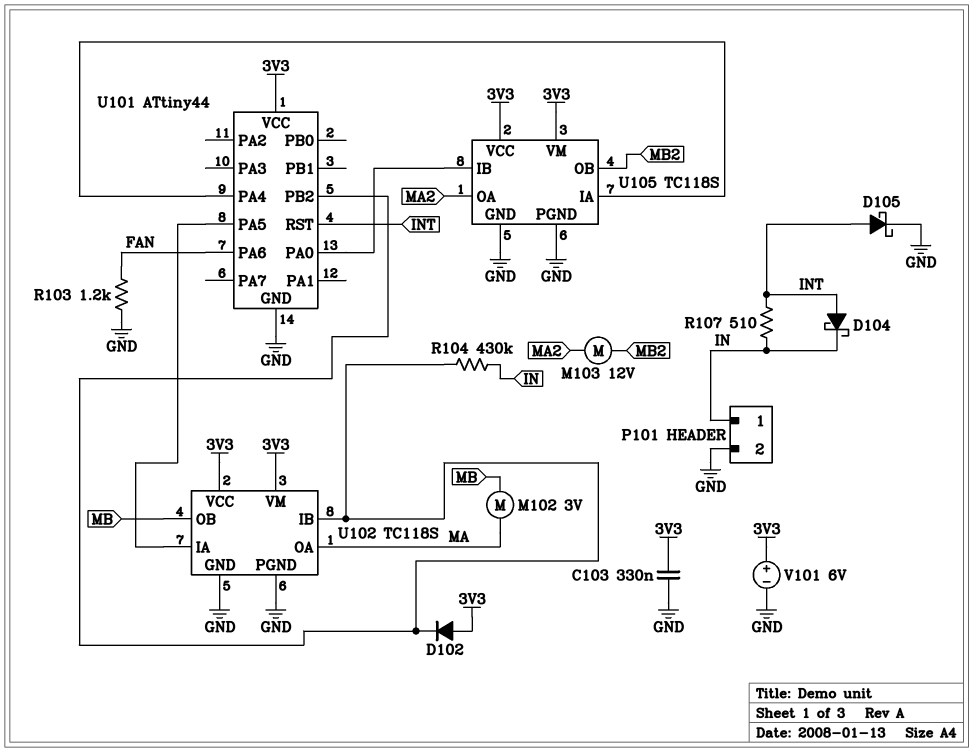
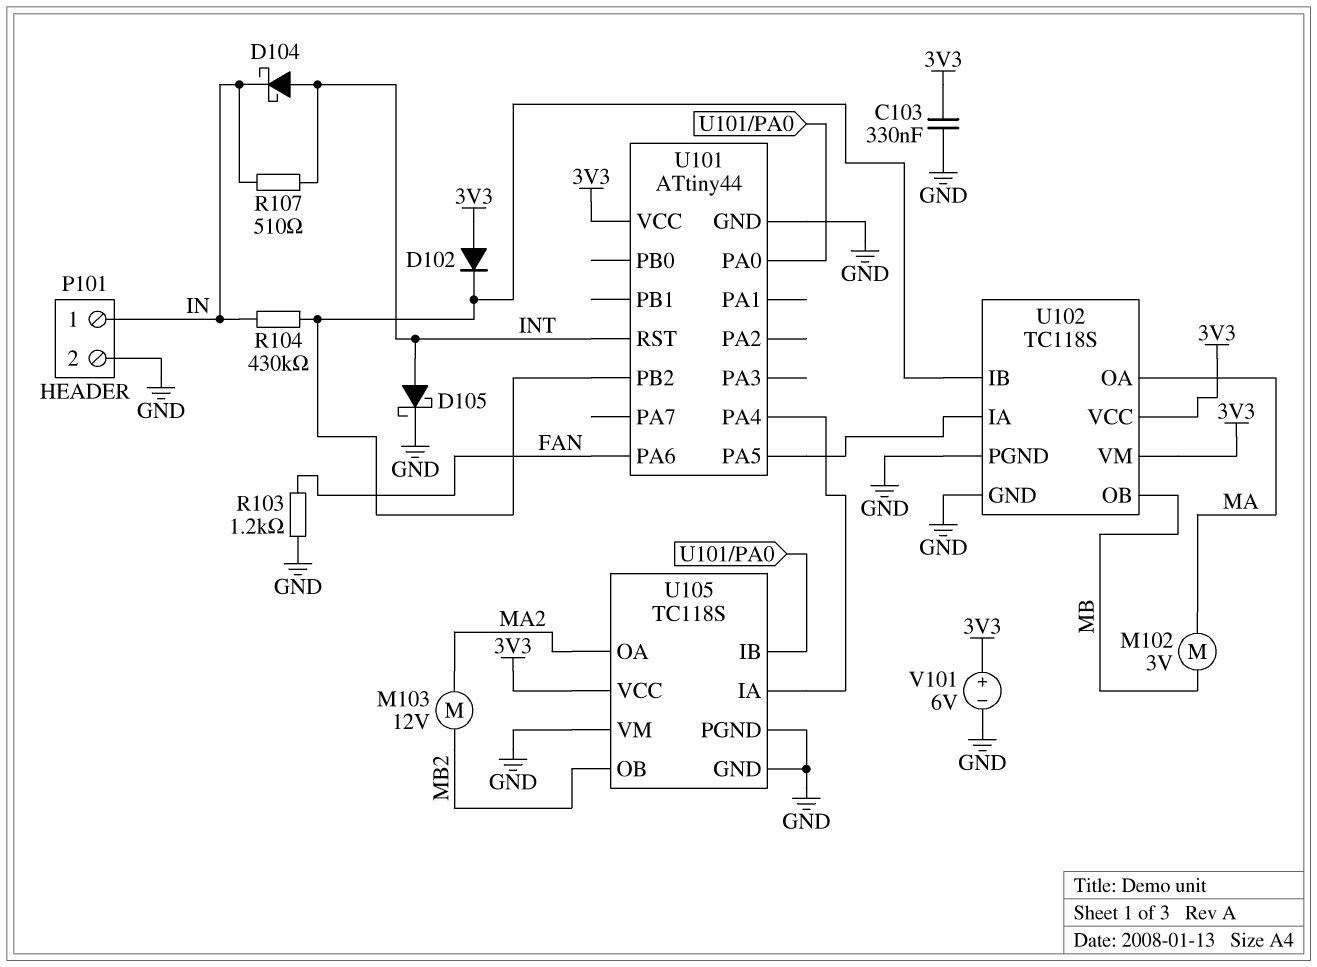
U105 pin VM: 3V3 -> GND

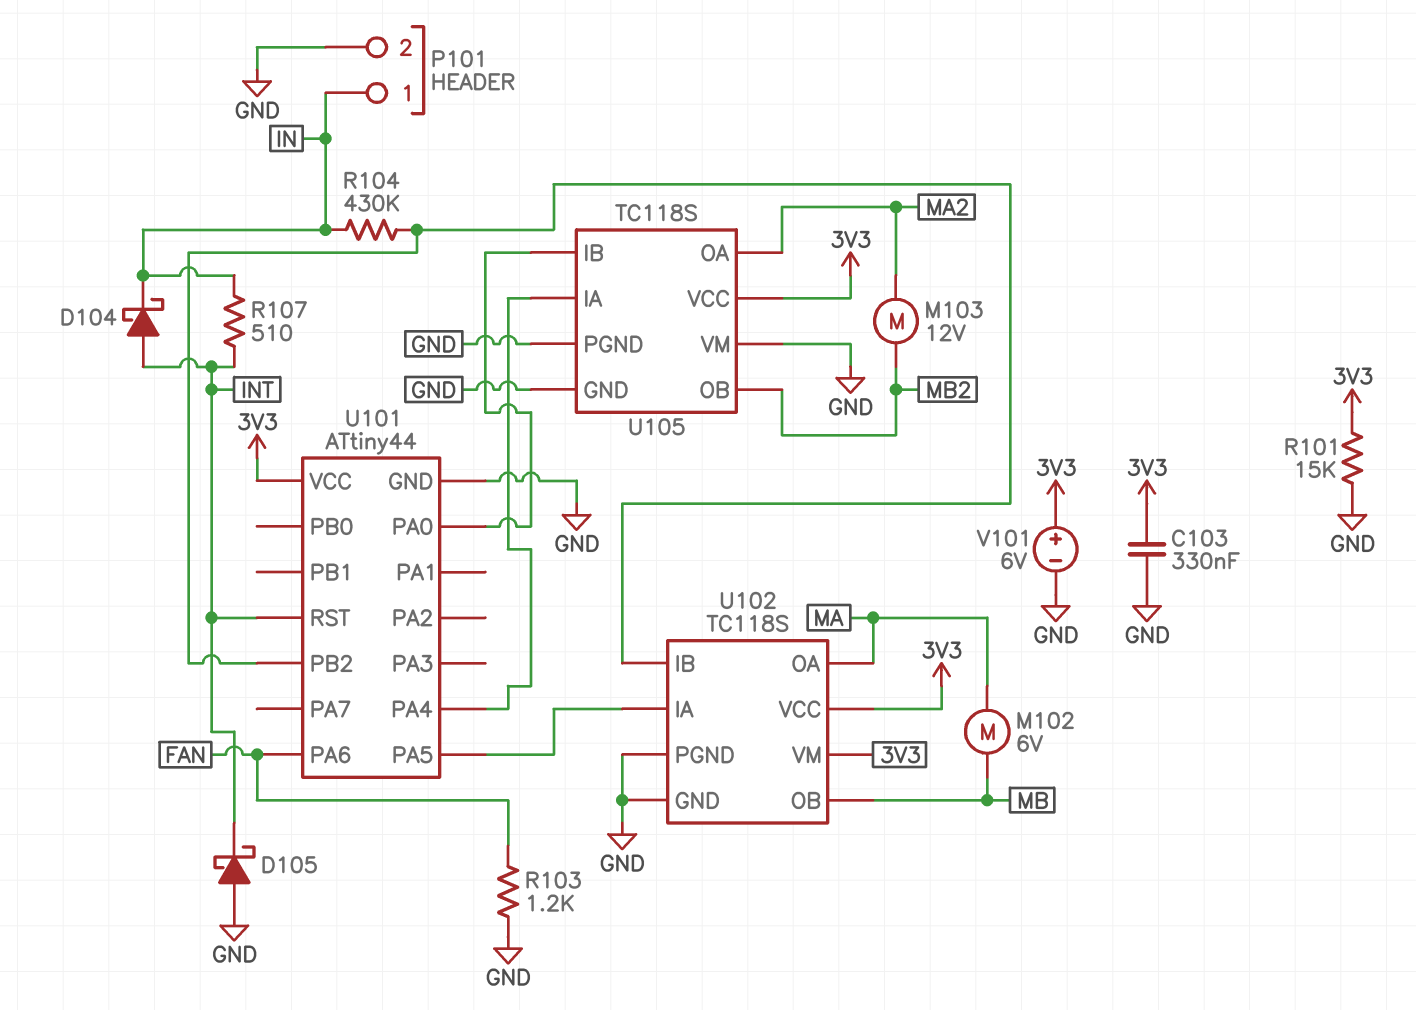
D102: diode (A 3V3, K U101/PB2) -> none
D105: schottky (A INT, K GND) -> schottky (A GND, K INT)
M102: motor 3V (MA, MB) -> motor 6V (MA, MB)
R101: none -> 15k (3V3, GND)

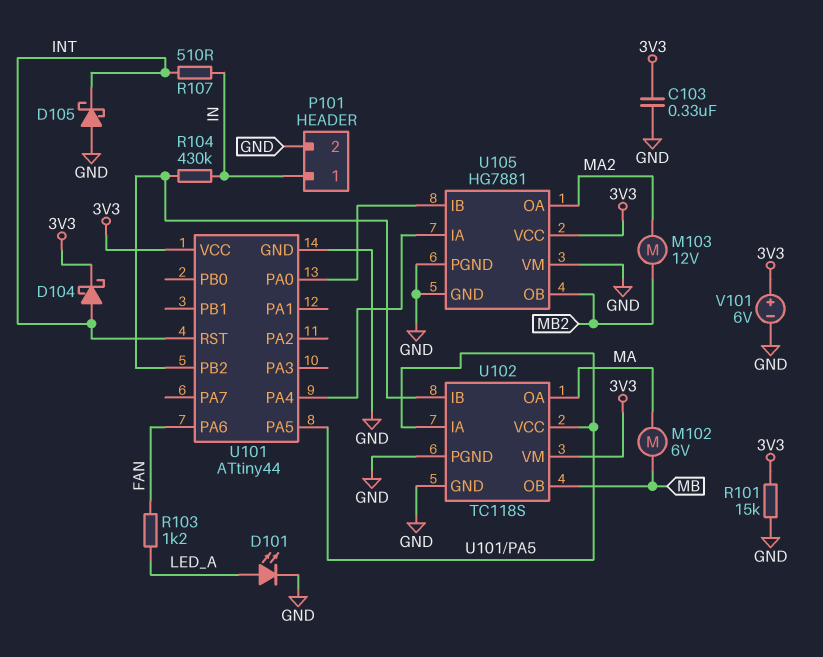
D101: none -> LED (A LED_A, K GND)
D104: schottky (A INT, K IN) -> schottky (A INT, K 3V3)
R103: 1.2k (FAN, GND) -> 1.2k (FAN, LED_A)
U102 pin VCC: 3V3 -> U101/PA5
U105: TC118S -> HG7881

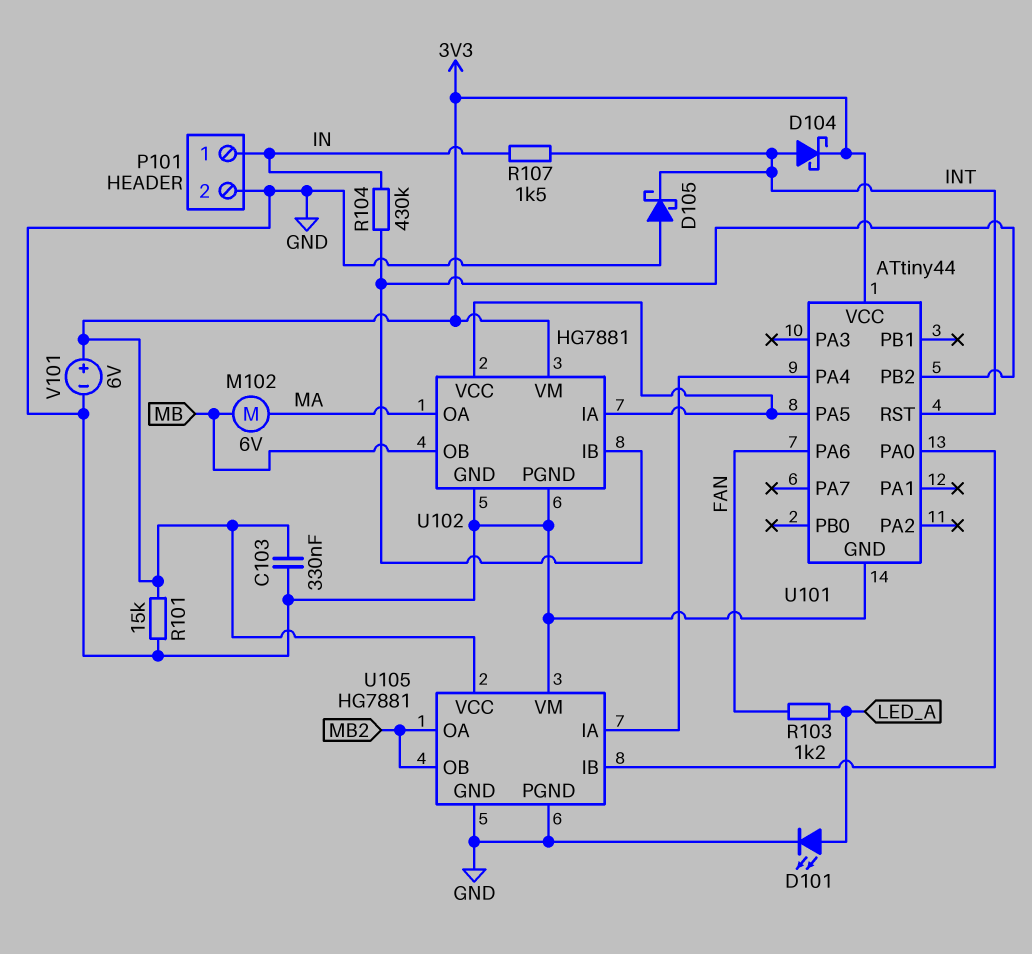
M103: motor 12V (MA2, MB2) -> none
R107: 510 (IN, INT) -> 1.5k (IN, INT)
U102: TC118S -> HG7881
U105 pin OA: MA2 -> MB2

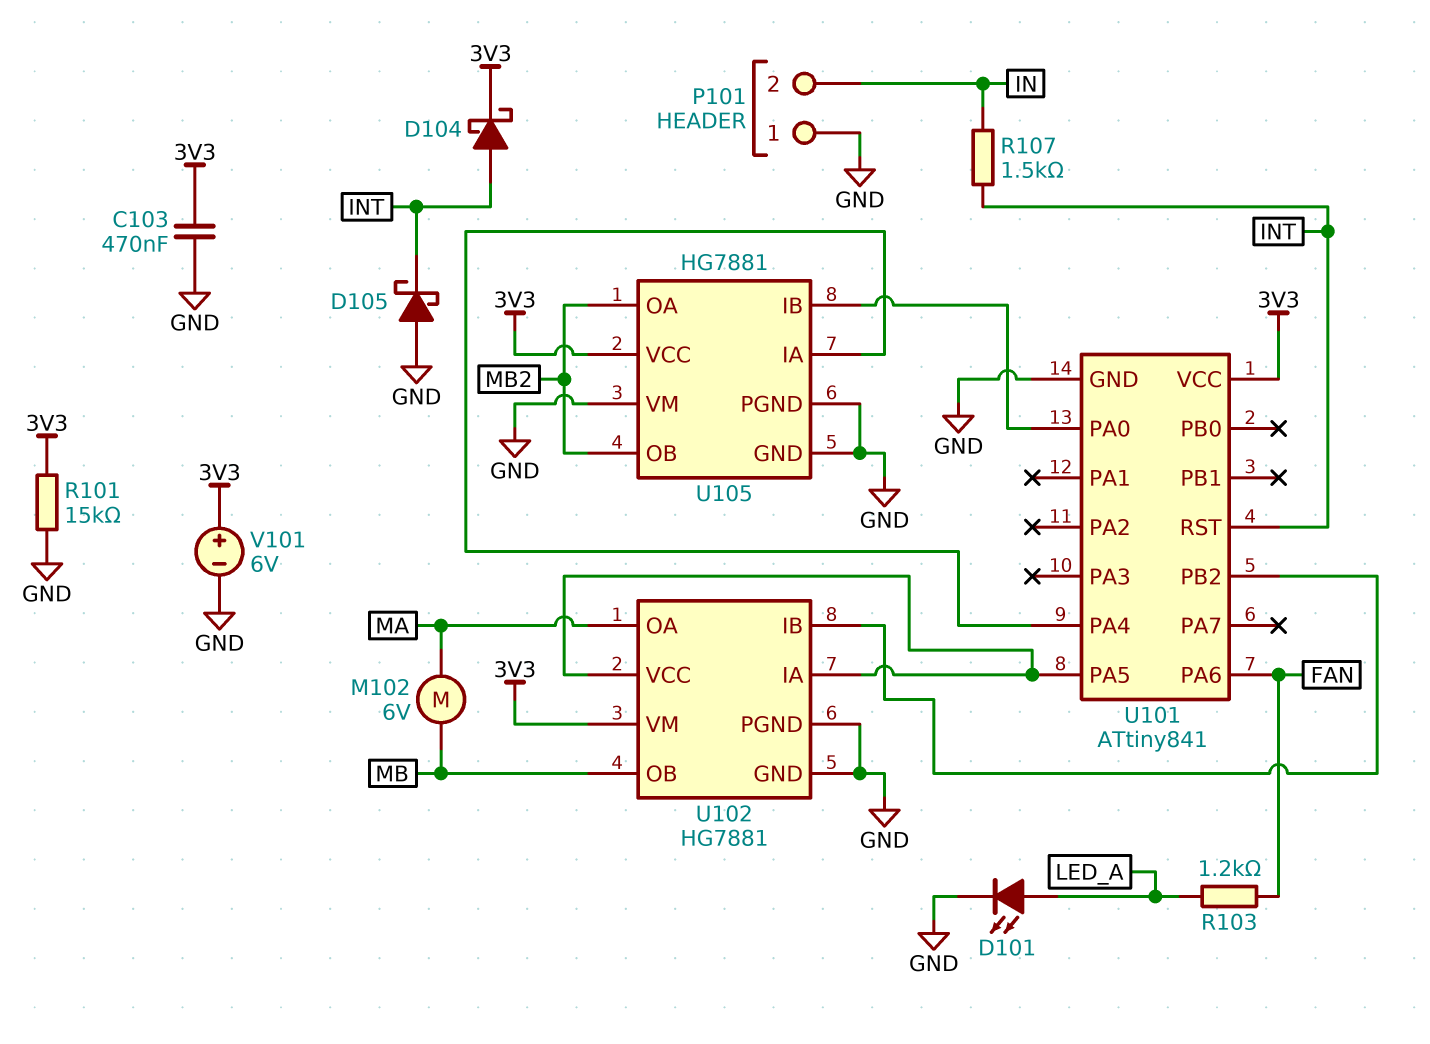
C103: 330nF (3V3, GND) -> 470nF (3V3, GND)
P101 pin 1: IN -> GND
P101 pin 2: GND -> IN
R104: 430k (IN, U101/PB2) -> none
U101: ATtiny44 -> ATtiny841

